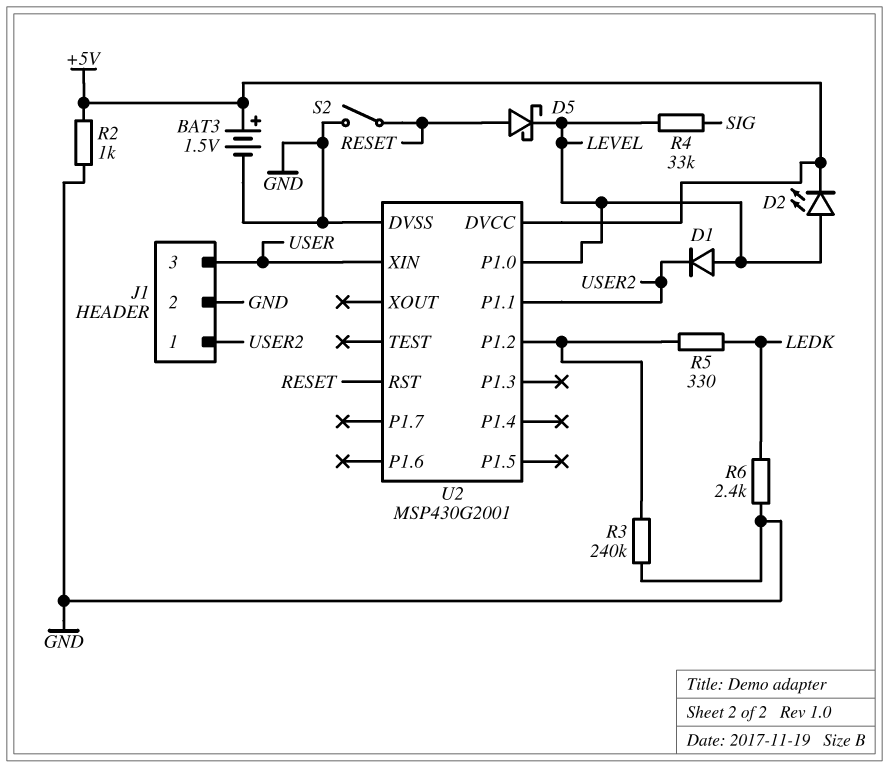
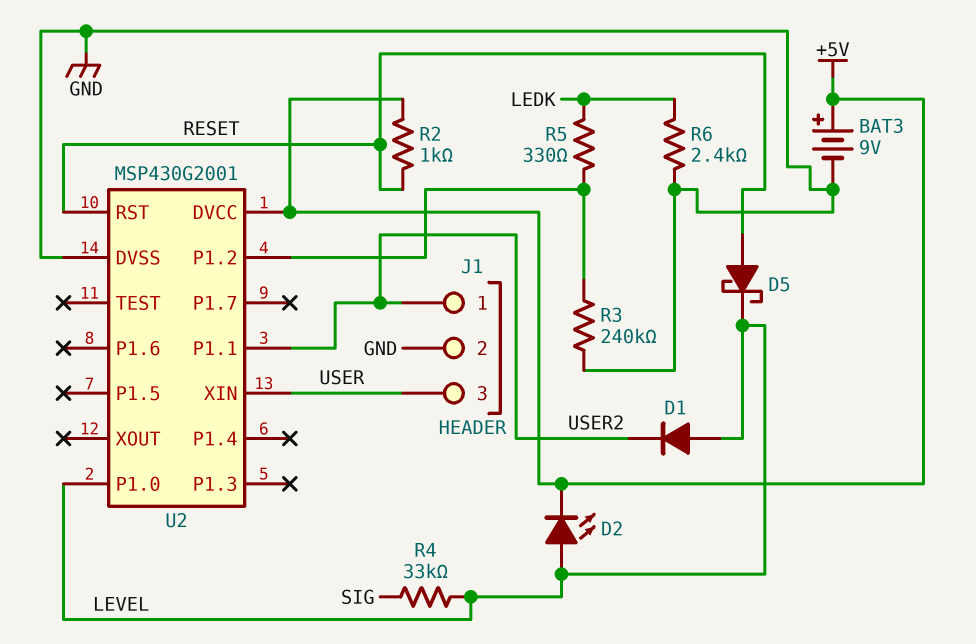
BAT3: 1.5V (plus +5V, minus GND) -> 9V (plus +5V, minus GND)
R2: 1k (+5V, GND) -> 1k (+5V, RESET)
S2: switch (GND, RESET) -> none

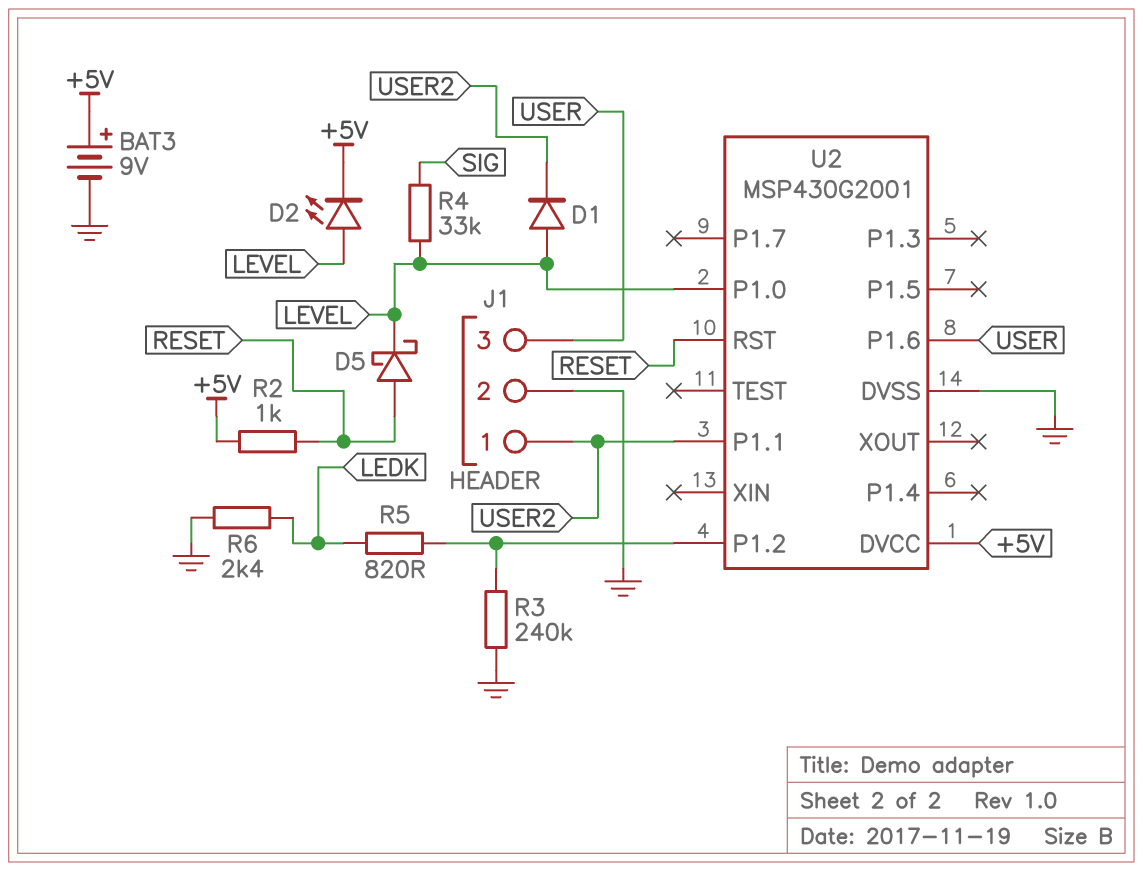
R5: 330 (LEDK, U2/P1.2) -> 820 (LEDK, U2/P1.2)
U2 pin P1.6: none -> USER
U2 pin XIN: USER -> none

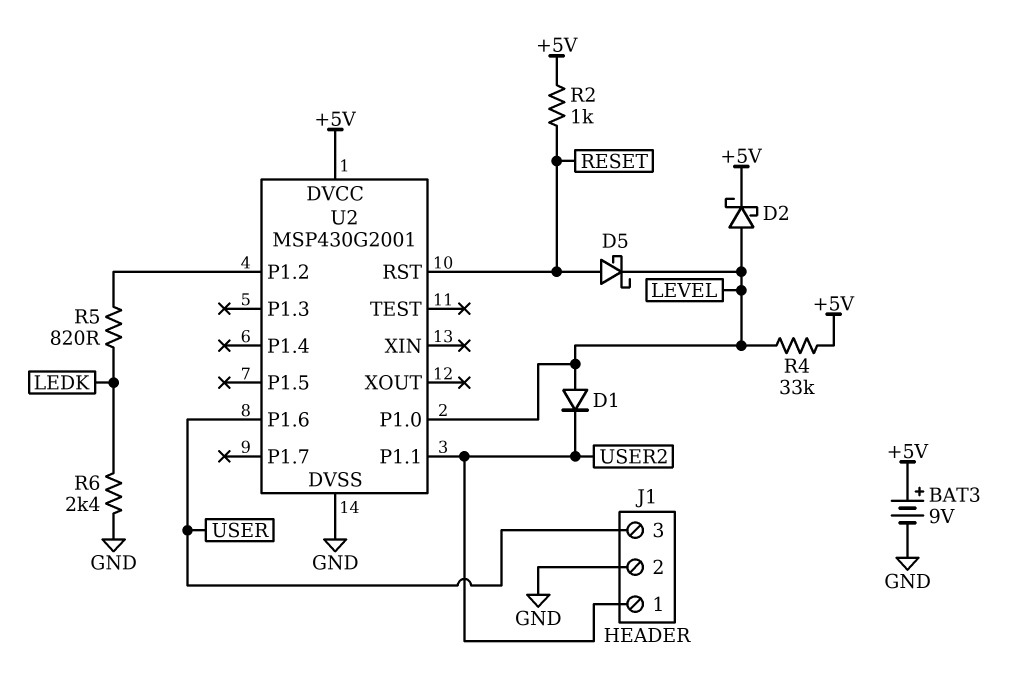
D2: LED (A LEVEL, K +5V) -> schottky (A LEVEL, K +5V)
R3: 240k (GND, U2/P1.2) -> none
R4: 33k (LEVEL, SIG) -> 33k (+5V, LEVEL)

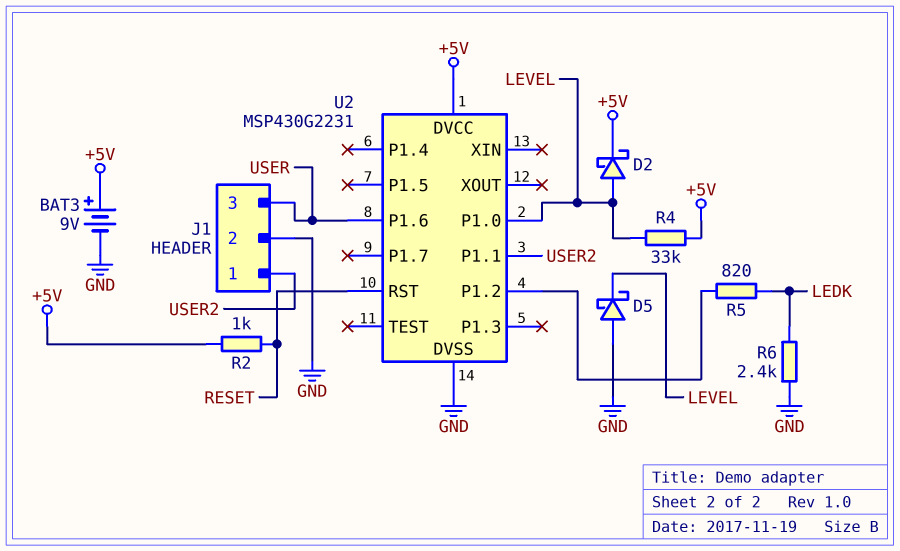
D1: diode (A LEVEL, K USER2) -> none
D5: schottky (A RESET, K LEVEL) -> schottky (A GND, K LEVEL)
U2: MSP430G2001 -> MSP430G2231

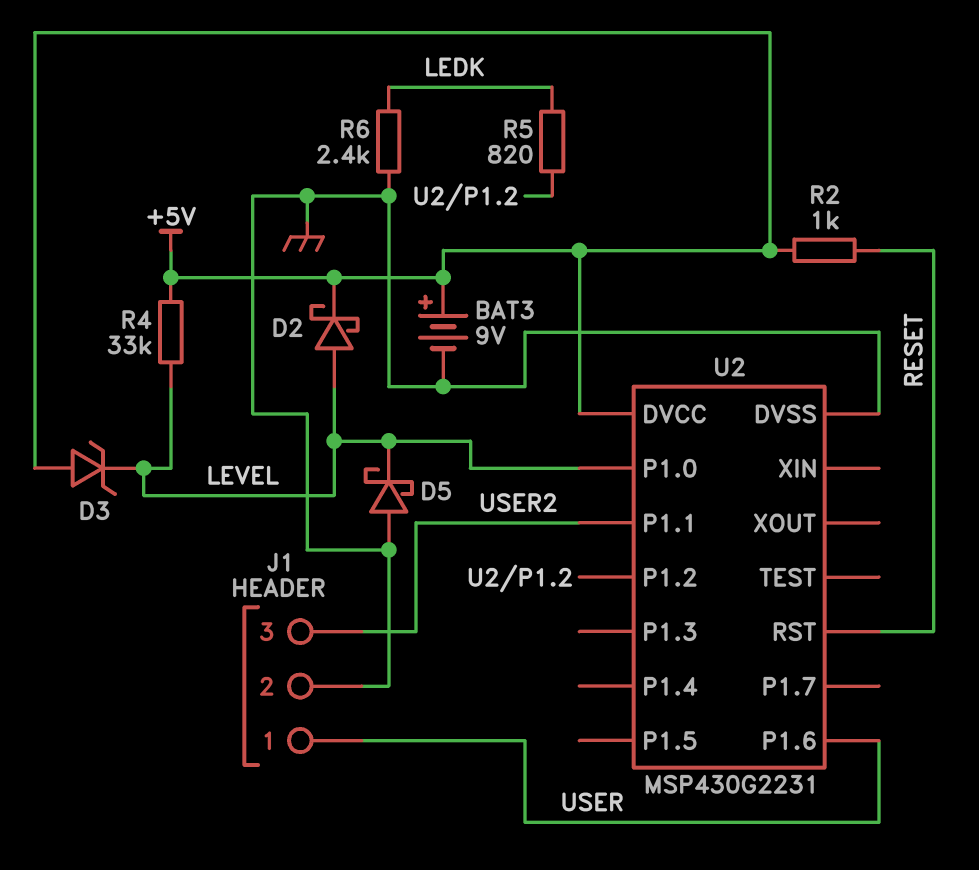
D3: none -> zener (A +5V, K LEVEL)
J1 pin 1: USER2 -> USER
J1 pin 3: USER -> USER2

